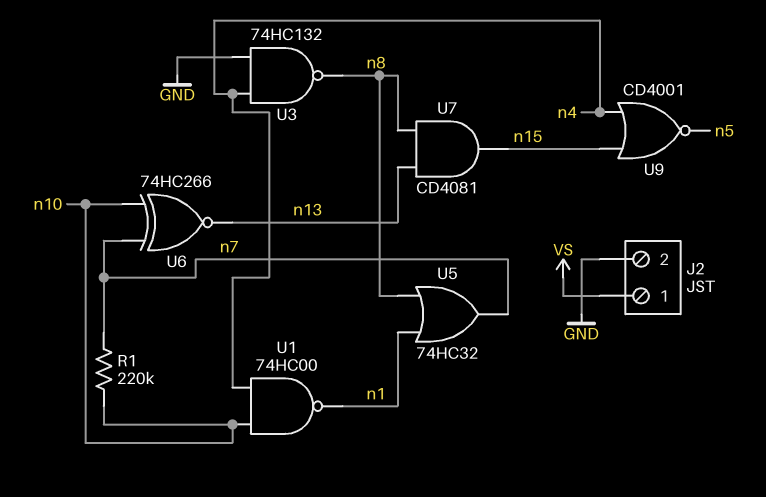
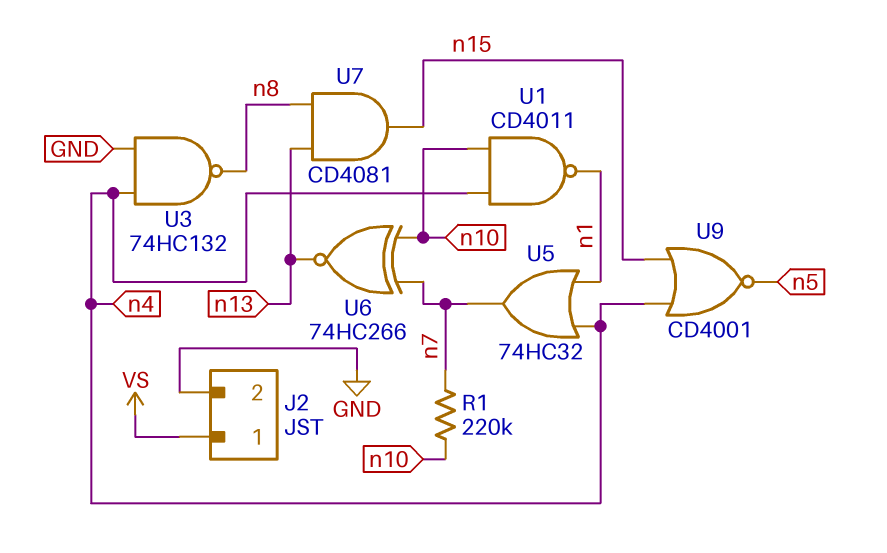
U1: NAND 74HC00 (in n4, in n10, out n1) -> NAND CD4011 (in n4, in n10, out n1)
U5: OR 74HC32 (in n1, in n8, out n7) -> OR 74HC32 (in n1, in n4, out n7)

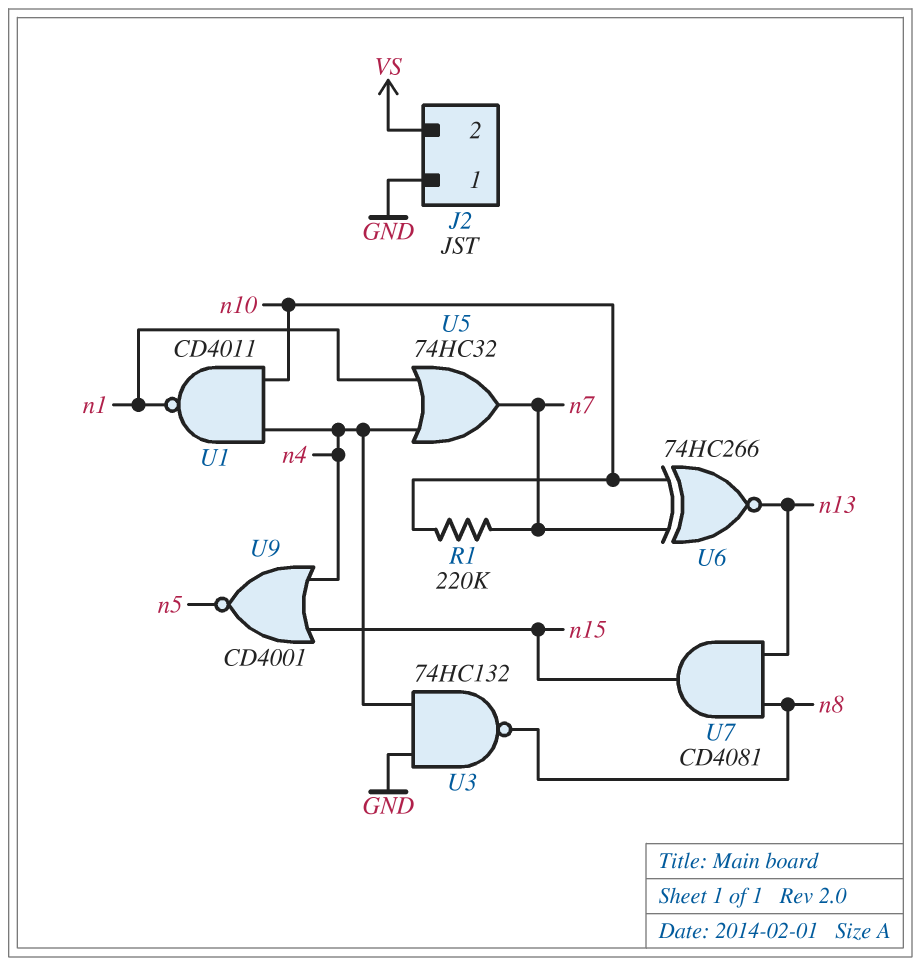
J2 pin 1: VS -> GND
J2 pin 2: GND -> VS

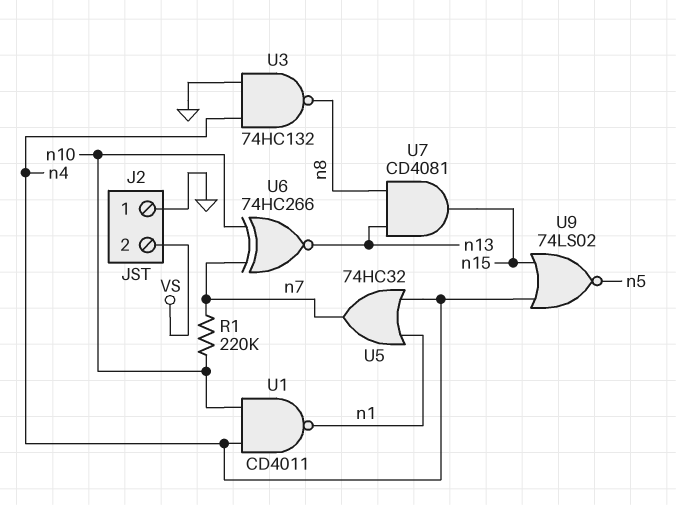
U9: NOR CD4001 (in n4, in n15, out n5) -> NOR 74LS02 (in n4, in n15, out n5)

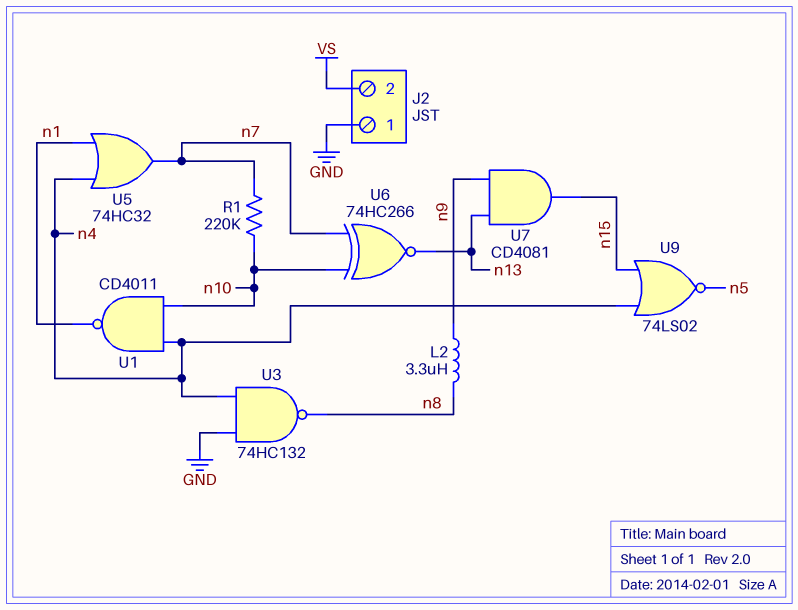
L2: none -> 3.3uH (n8, n9)
U7: AND CD4081 (in n8, in n13, out n15) -> AND CD4081 (in n9, in n13, out n15)

